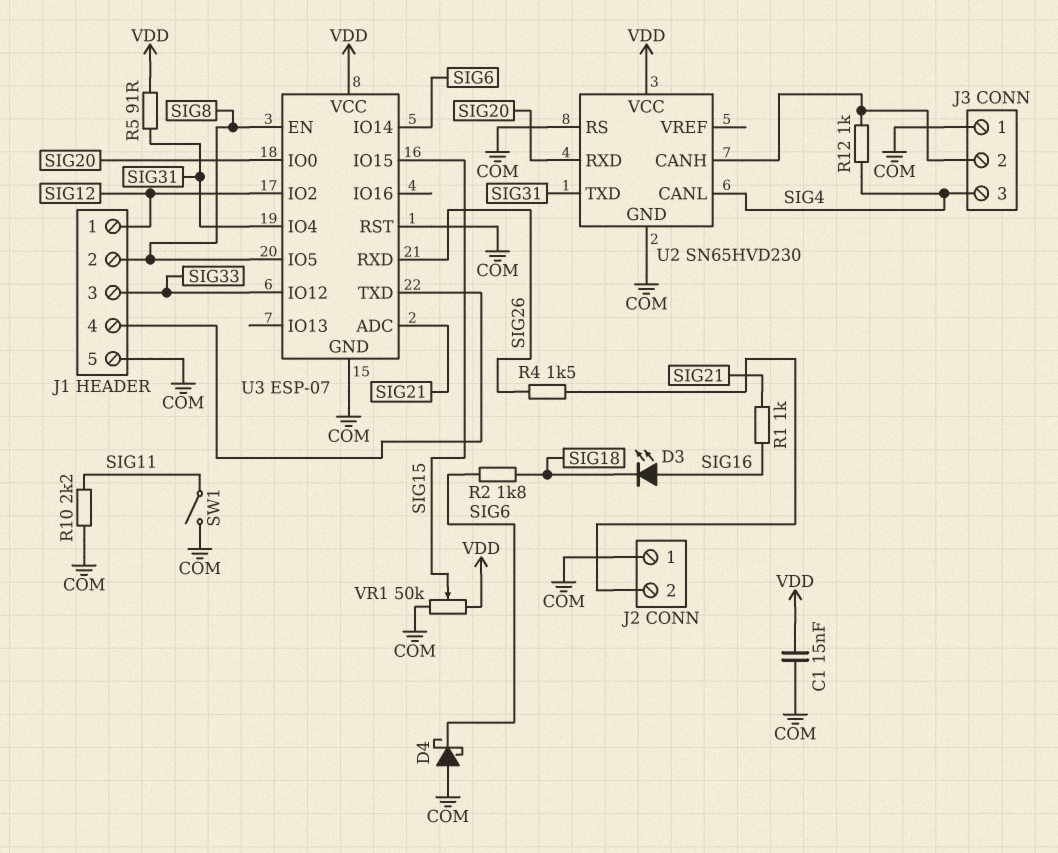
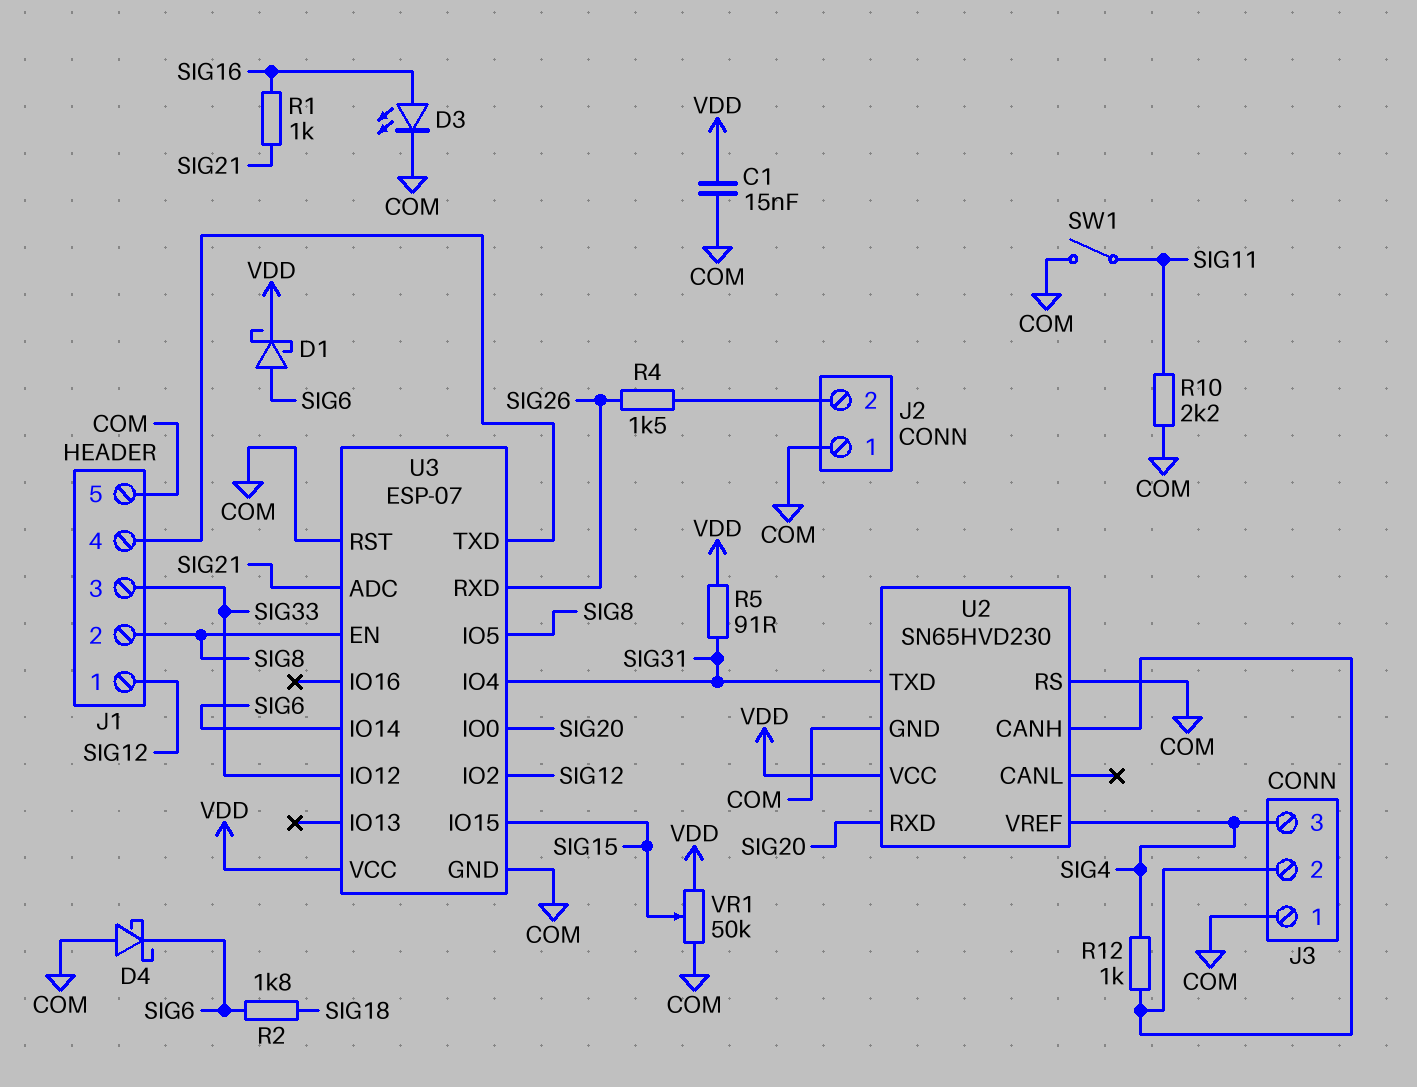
D1: none -> schottky (A SIG6, K VDD)
D3: LED (A SIG16, K SIG18) -> LED (A SIG16, K COM)
U2 pin CANL: SIG4 -> none
U2 pin VREF: none -> SIG4

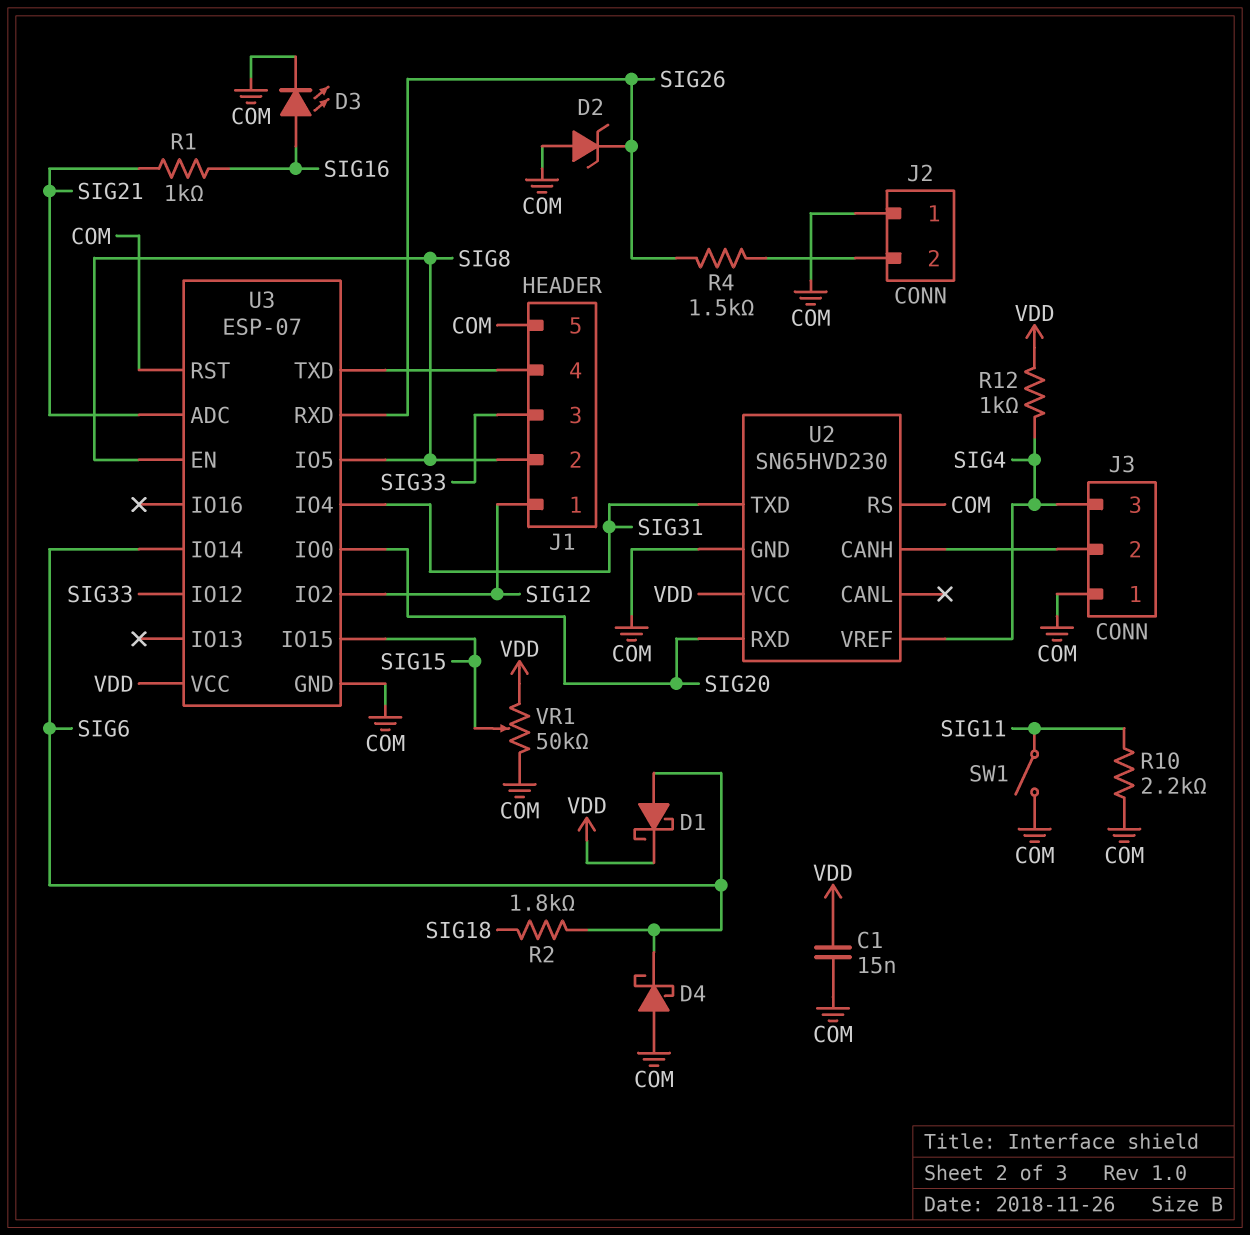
D2: none -> zener (A COM, K SIG26)
R5: 91 (SIG31, VDD) -> none
R12: 1k (J3/2, SIG4) -> 1k (SIG4, VDD)

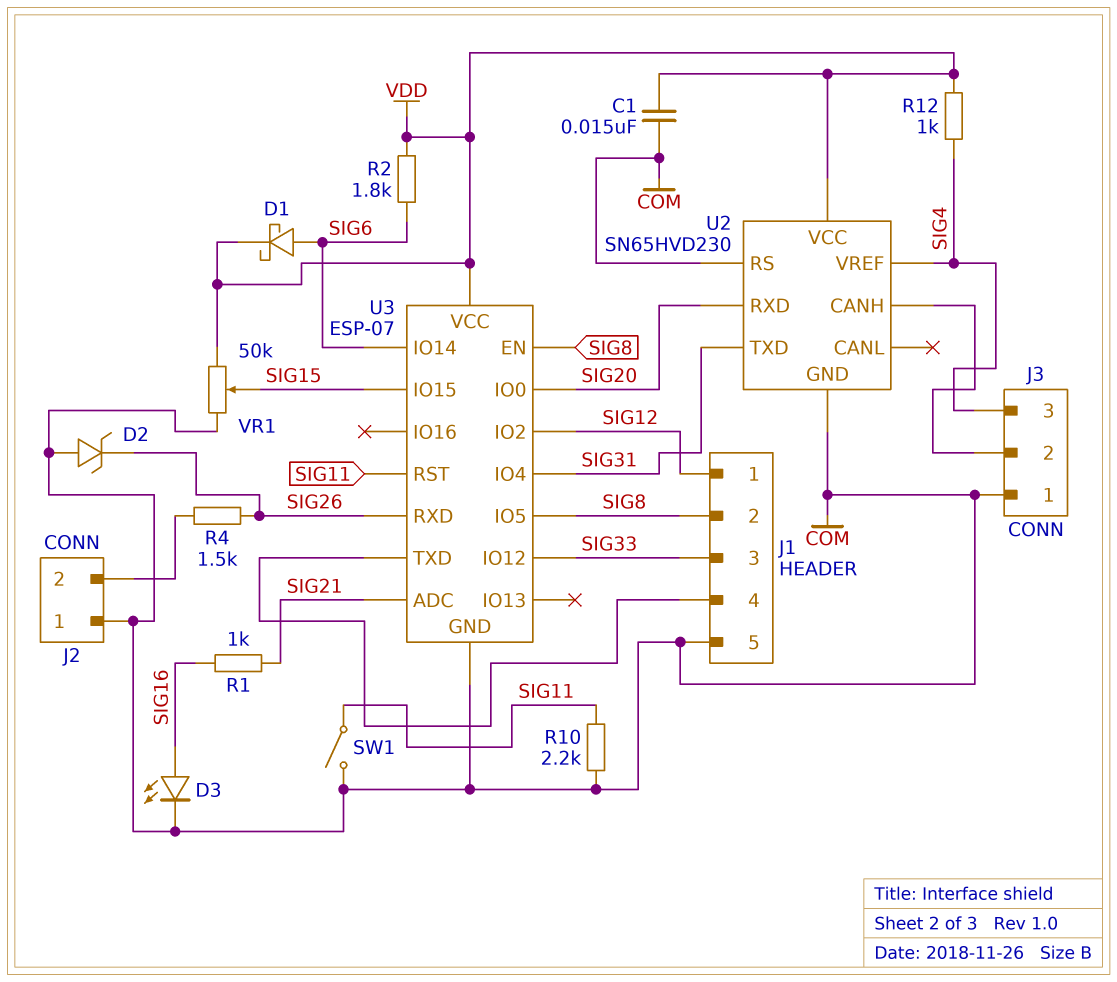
D4: schottky (A COM, K SIG6) -> none
R2: 1.8k (SIG6, SIG18) -> 1.8k (SIG6, VDD)
U3 pin RST: COM -> SIG11

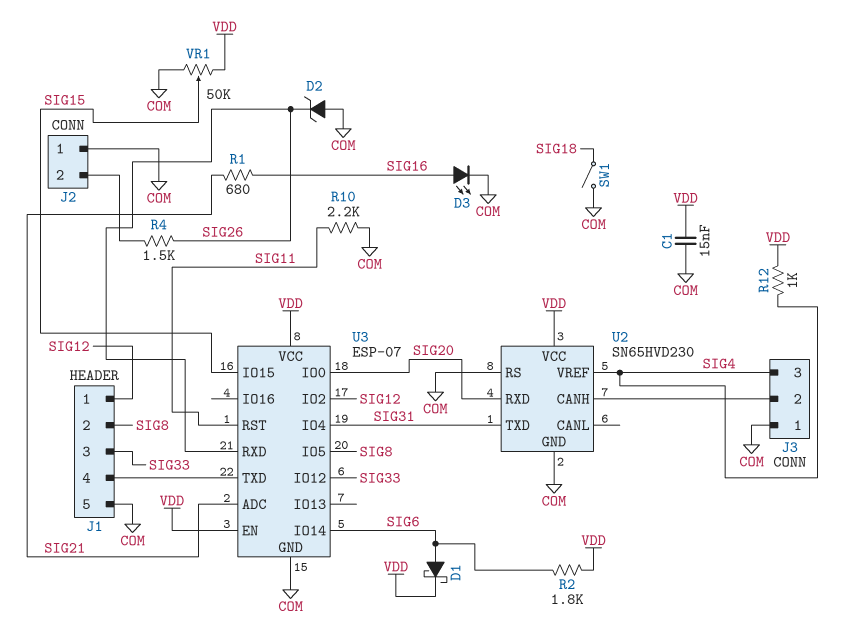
R1: 1k (SIG16, SIG21) -> 680 (SIG16, SIG21)
SW1: switch (COM, SIG11) -> switch (COM, SIG18)
U3 pin EN: SIG8 -> VDD

